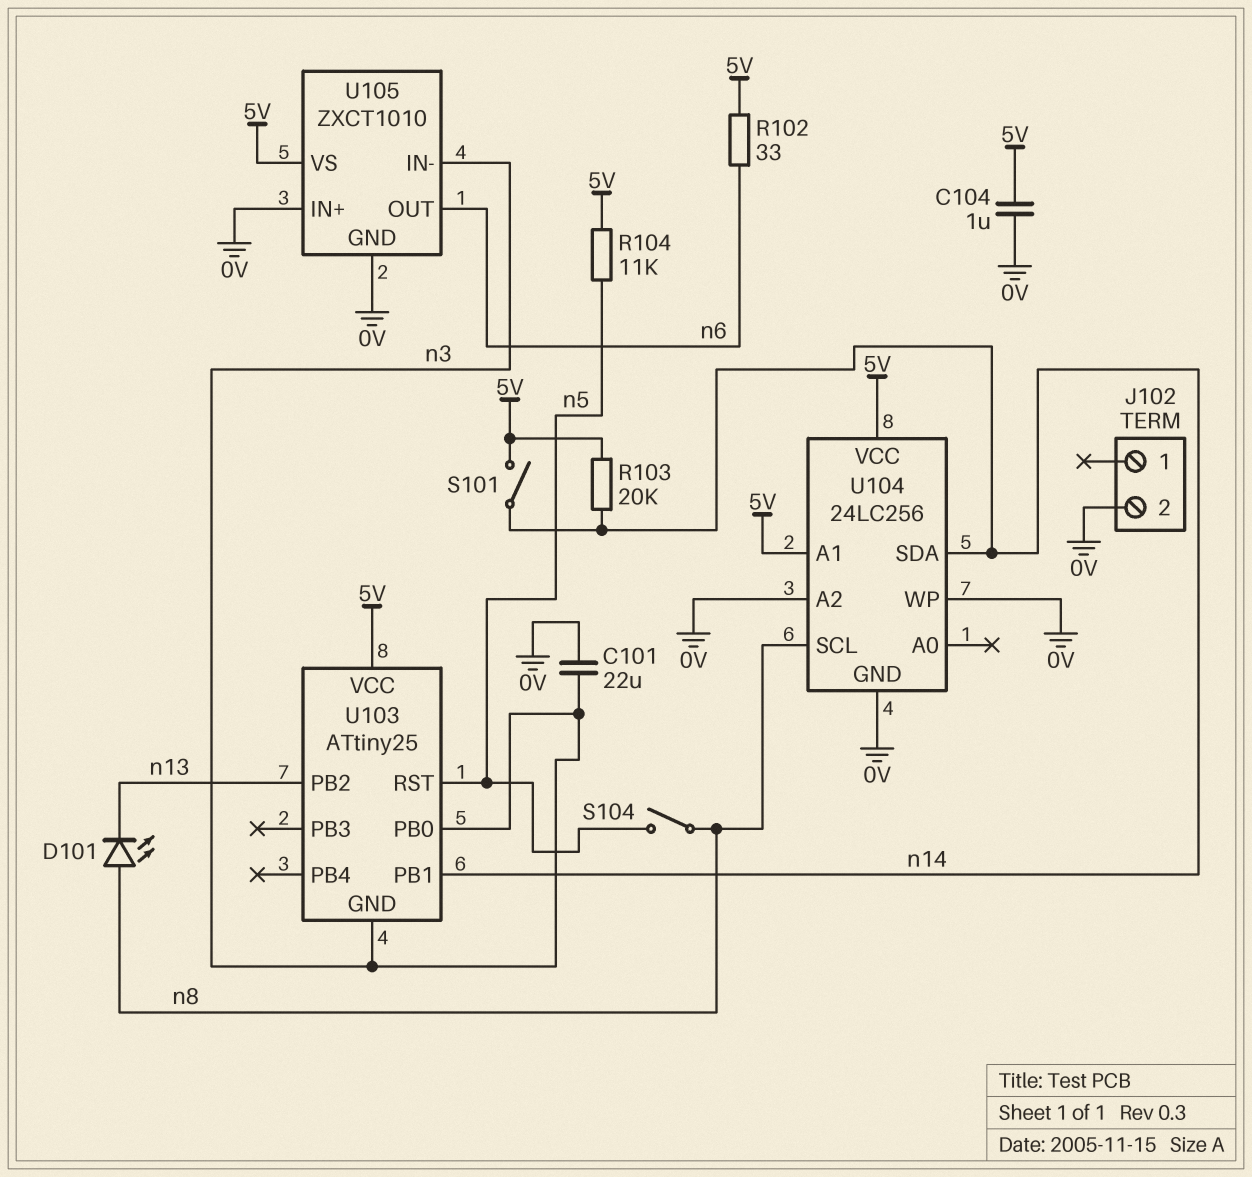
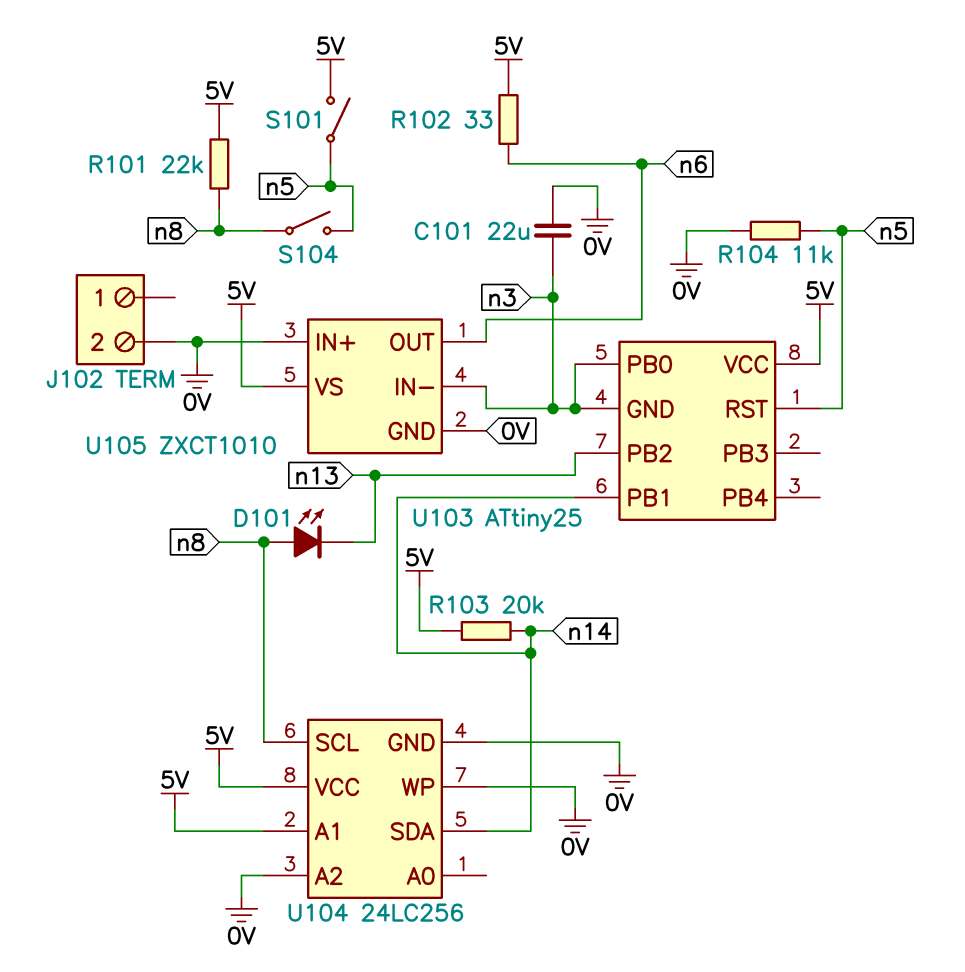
C104: 1uF (0V, 5V) -> none
R101: none -> 22k (5V, n8)
R104: 11k (5V, n5) -> 11k (0V, n5)
S101: switch (5V, n14) -> switch (5V, n5)

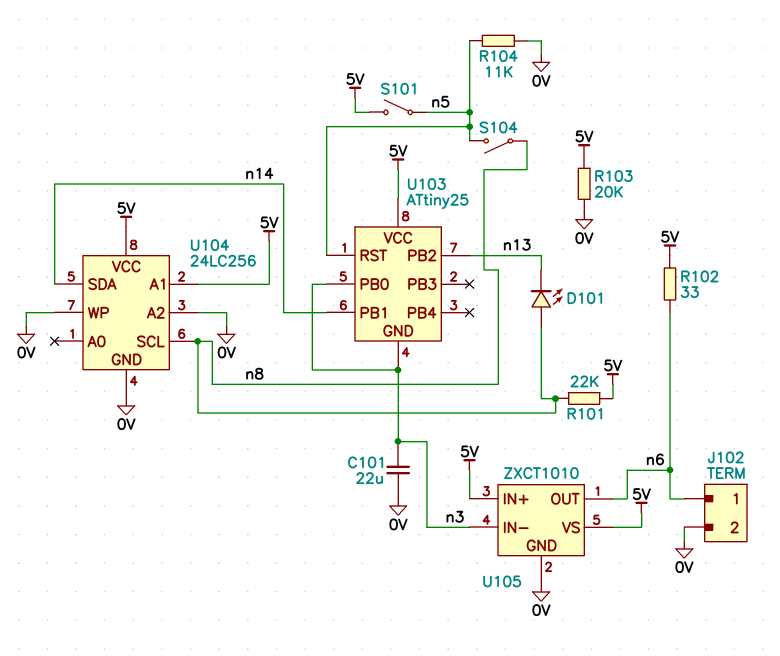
J102 pin 1: none -> n6
R103: 20k (5V, n14) -> 20k (0V, 5V)
U105 pin IN+: 0V -> 5V

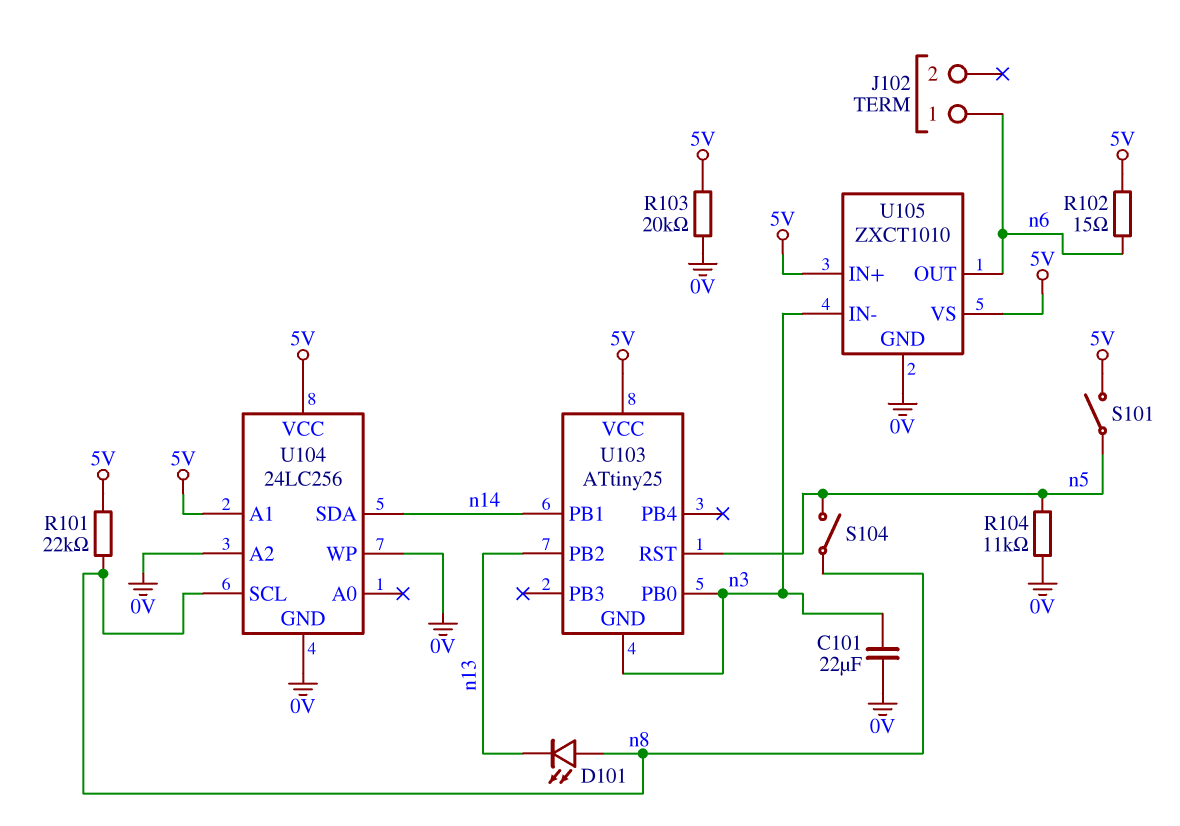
J102 pin 2: 0V -> none
R102: 33 (5V, n6) -> 15 (5V, n6)

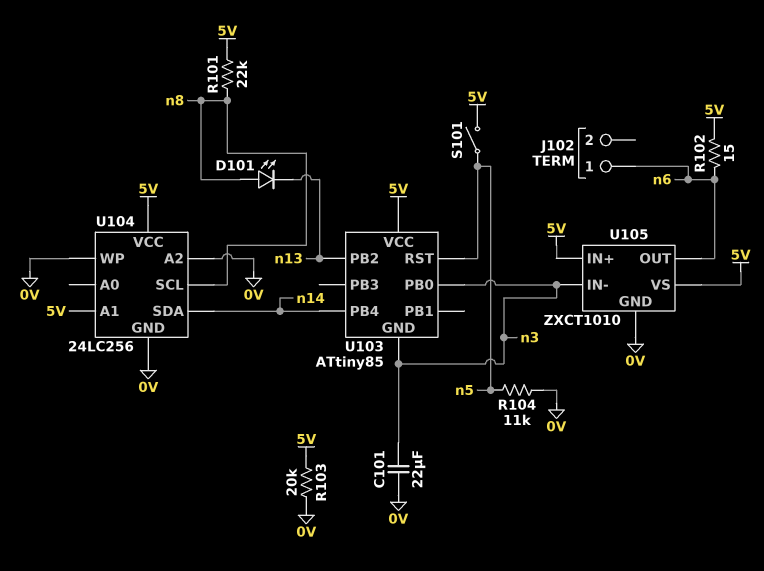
S104: switch (n5, n8) -> none
U103: ATtiny25 -> ATtiny85
U103 pin PB1: n14 -> none
U103 pin PB4: none -> n14

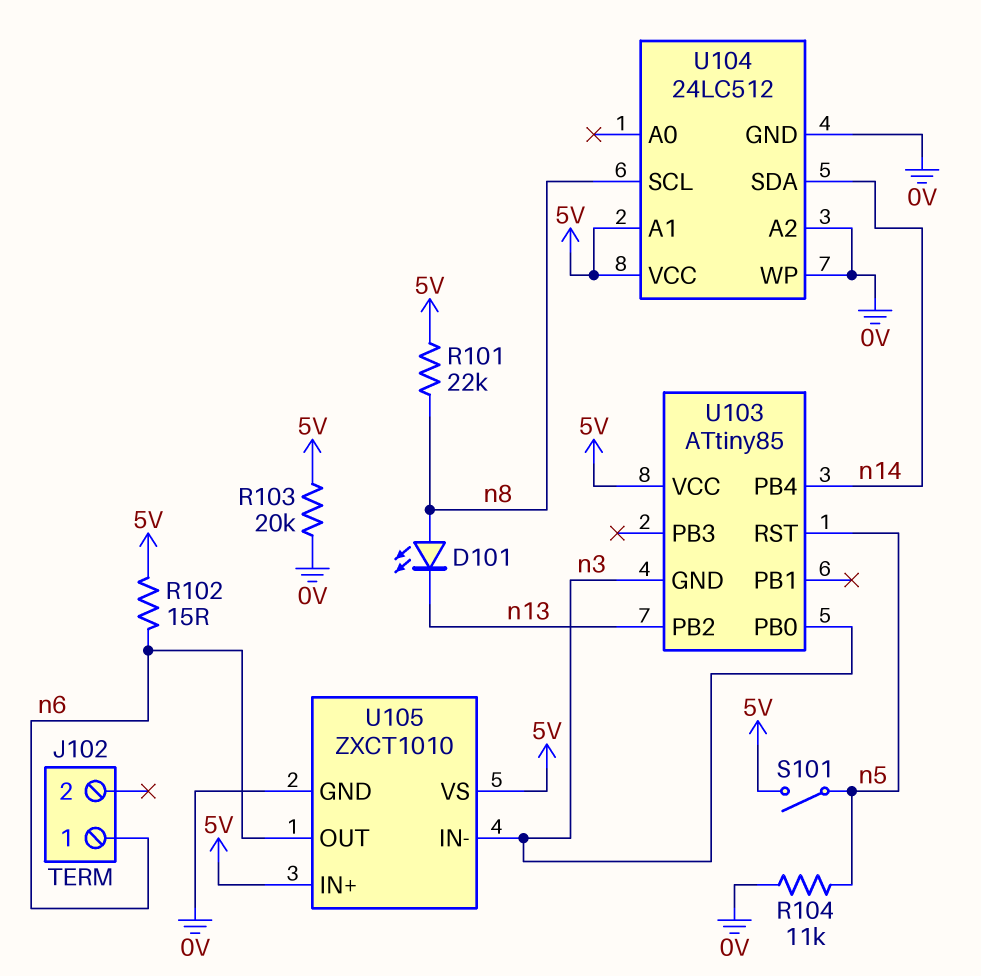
C101: 22uF (0V, n3) -> none
U104: 24LC256 -> 24LC512

